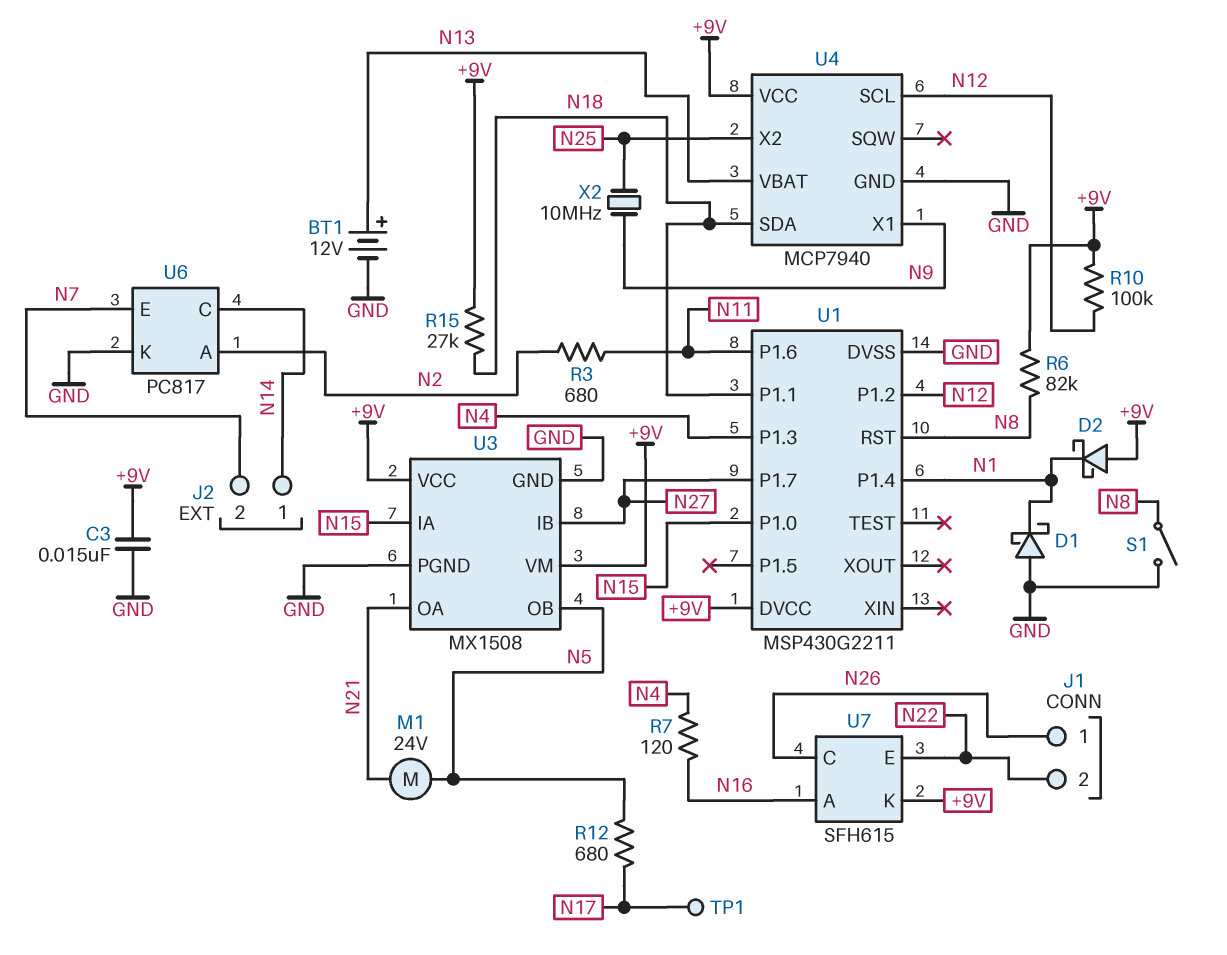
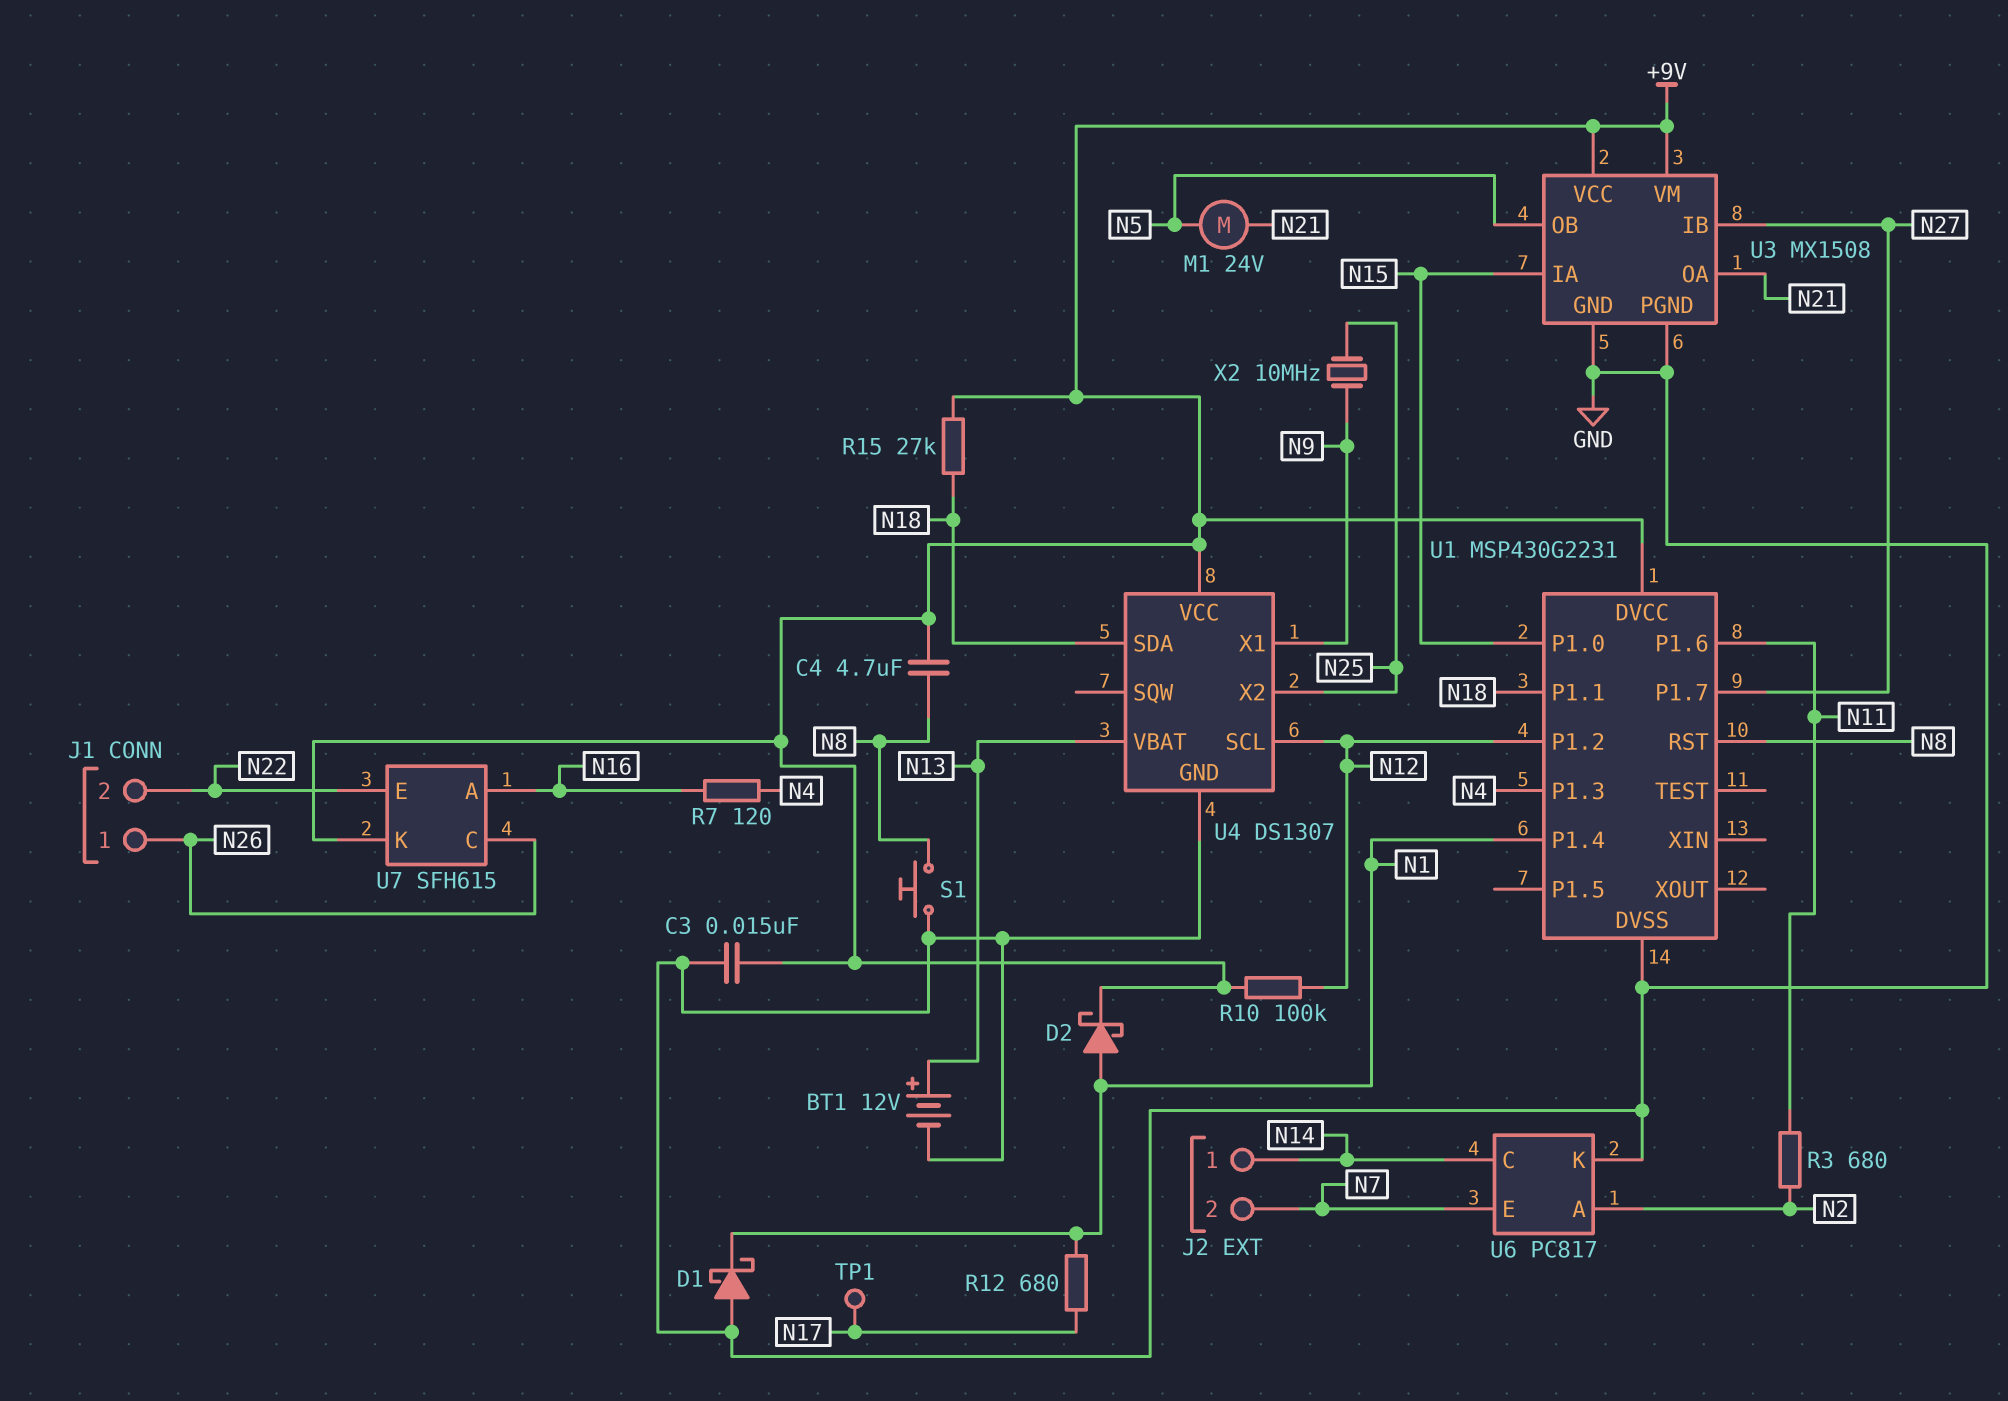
C4: none -> 4.7uF (+9V, N8)
D2: schottky (A +9V, K N1) -> schottky (A N1, K +9V)
R6: 82k (+9V, N8) -> none
R12: 680 (N5, N17) -> 680 (N1, N17)
S1: switch (GND, N8) -> button (GND, N8)
U1: MSP430G2211 -> MSP430G2231
U4: MCP7940 -> DS1307

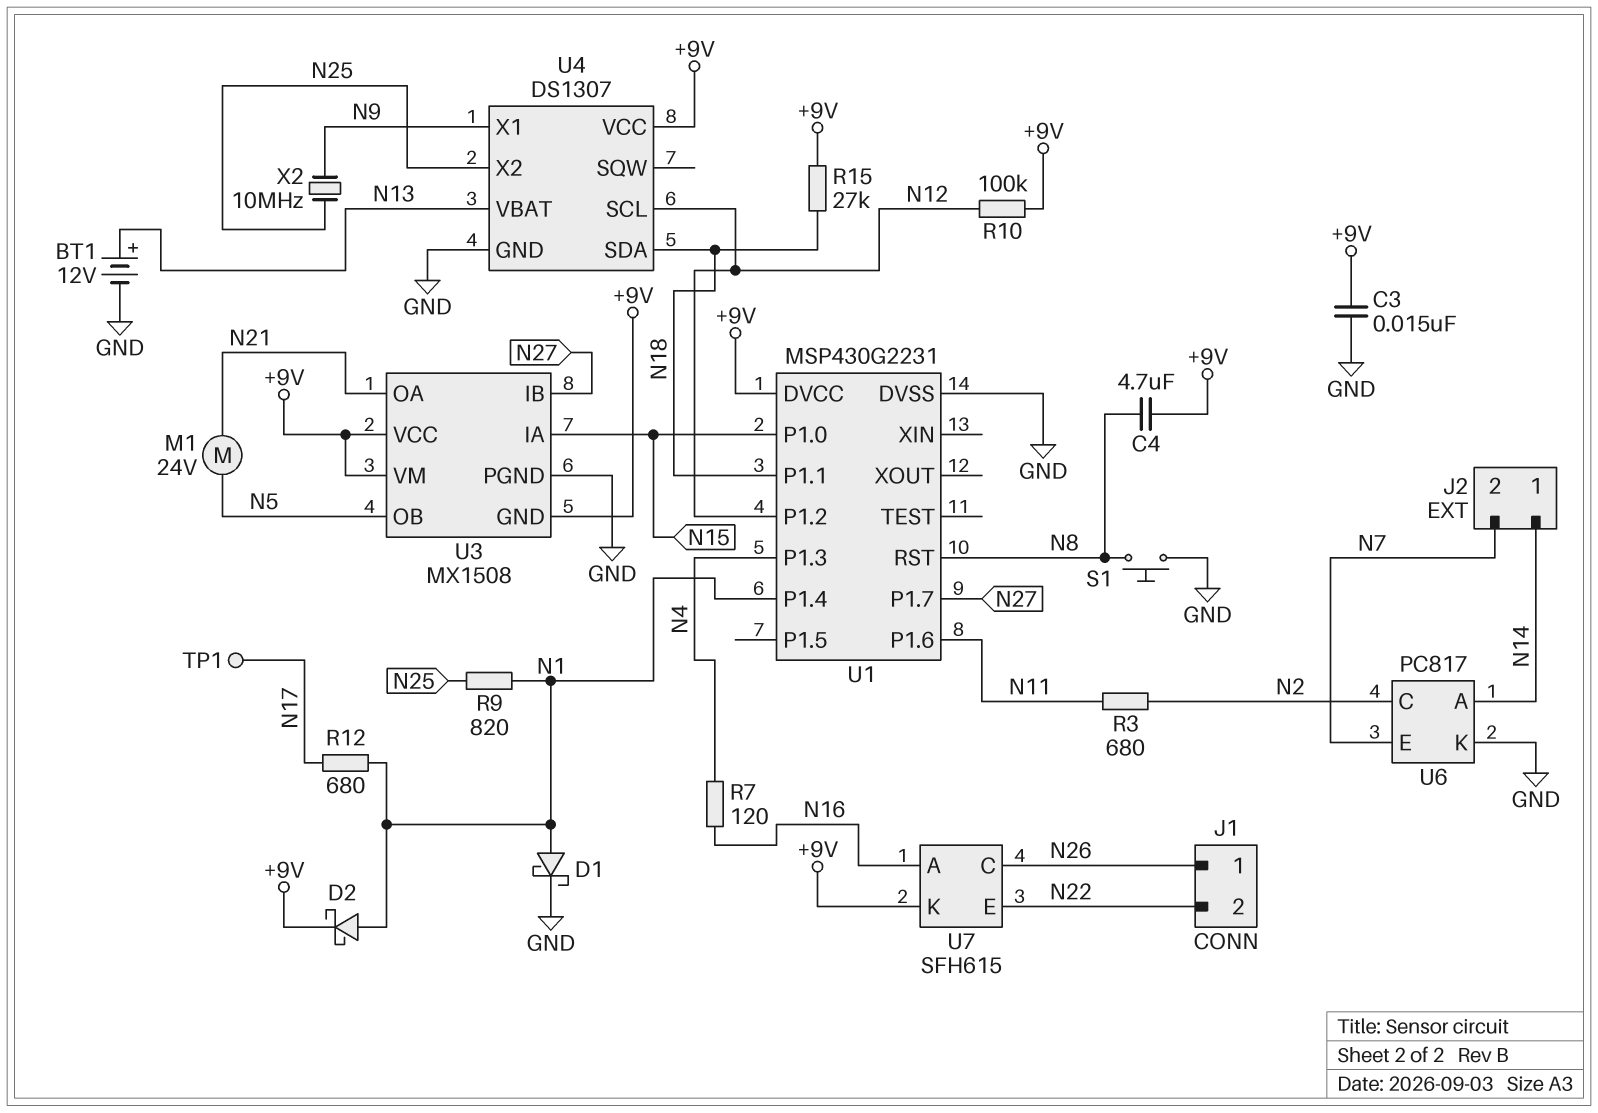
D1: schottky (A GND, K N1) -> schottky (A N1, K GND)
R9: none -> 820 (N1, N25)
U3 pin GND: GND -> +9V
U6 pin A: N2 -> N14
U6 pin C: N14 -> N2

